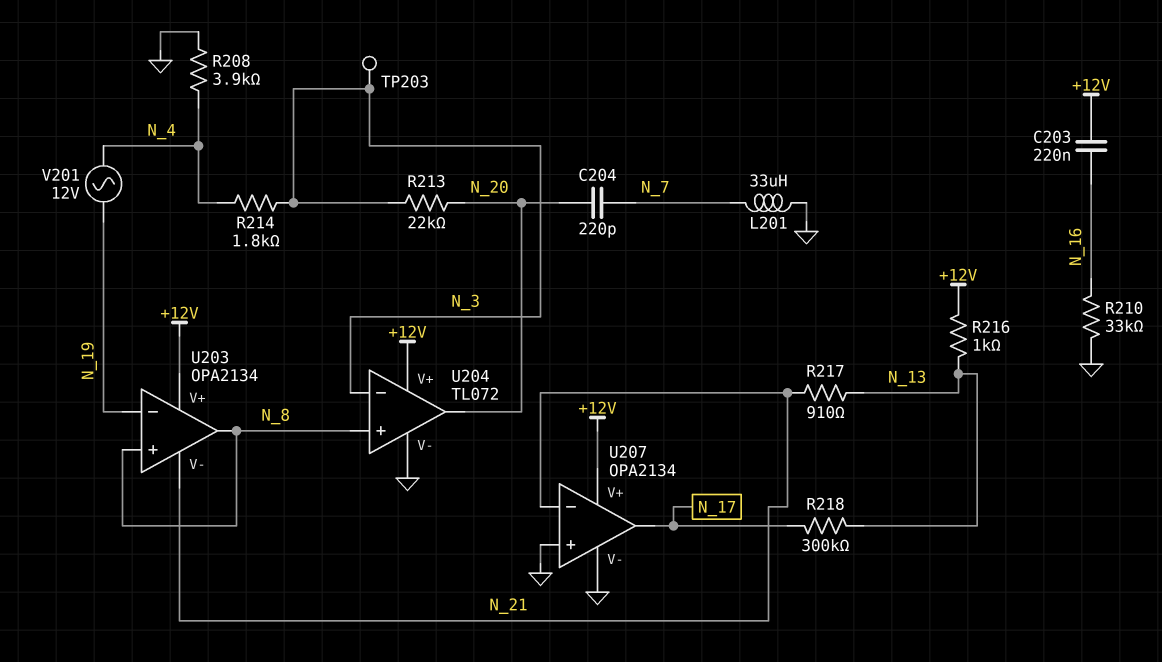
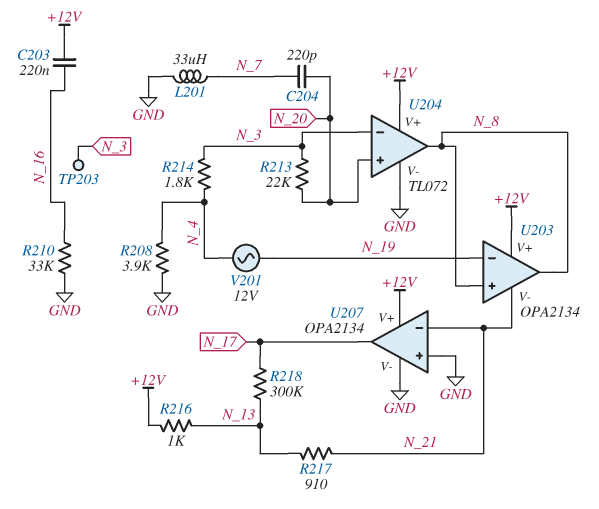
U204 pin in+: N_8 -> N_20
U204 pin out: N_20 -> N_8

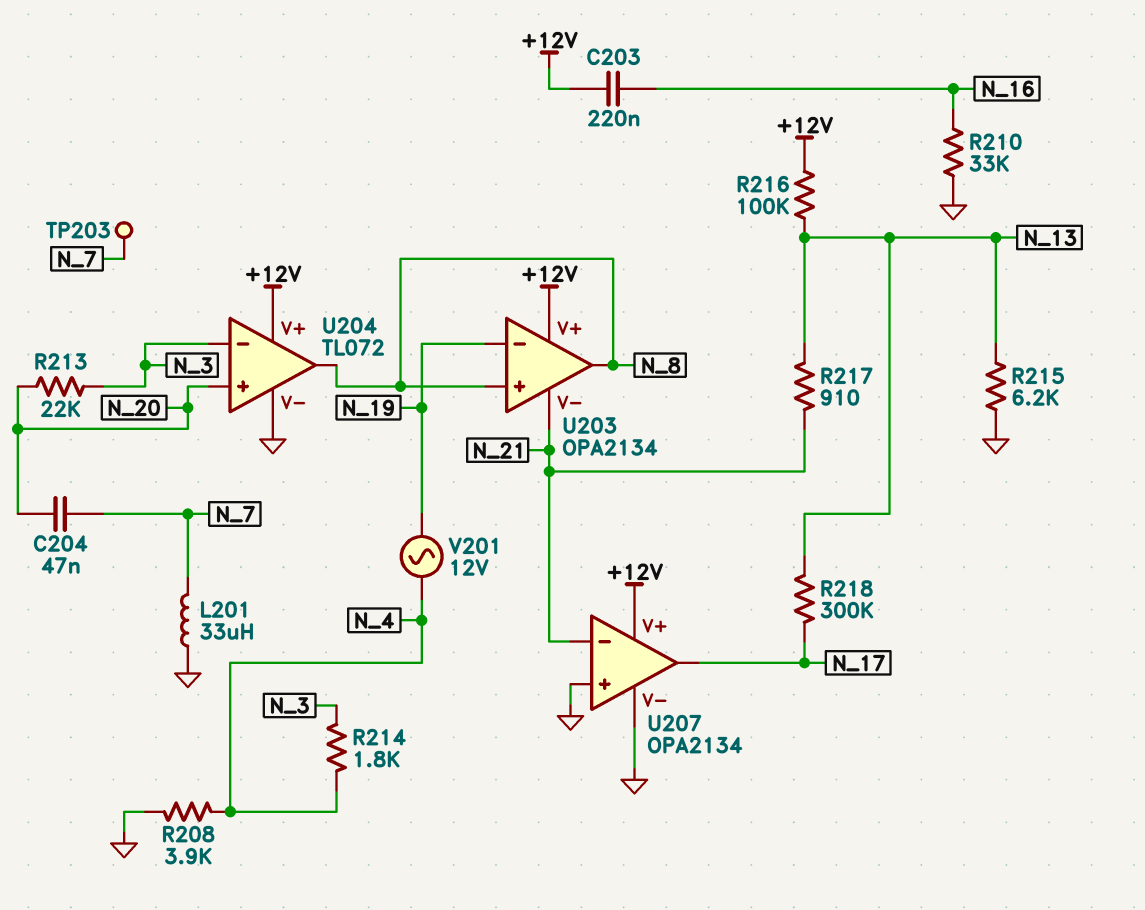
C204: 220pF (N_7, N_20) -> 47nF (N_7, N_20)
R215: none -> 6.2k (GND, N_13)
R216: 1k (+12V, N_13) -> 100k (+12V, N_13)
TP203: test point (N_3) -> test point (N_7)

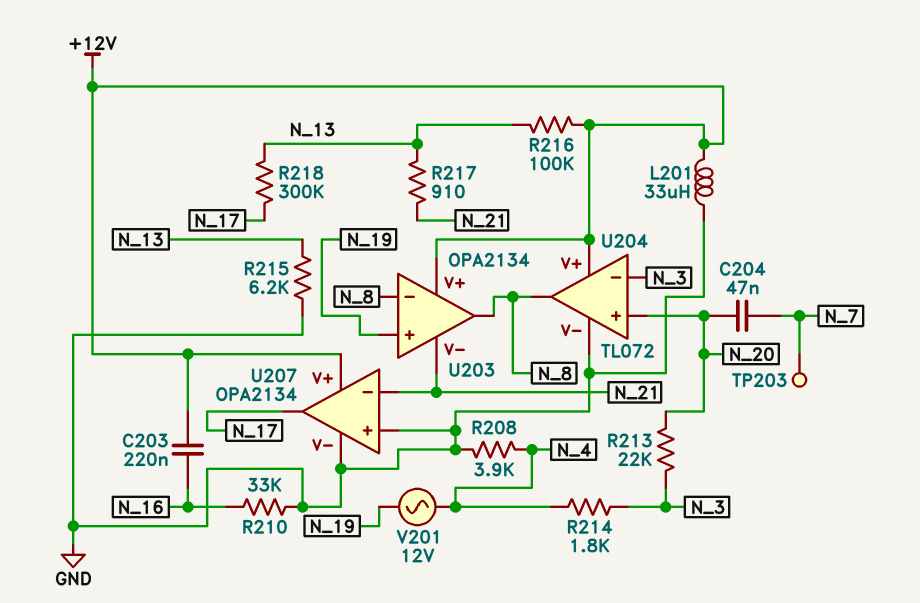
L201: 33uH (GND, N_7) -> 33uH (+12V, GND)
U203 pin in+: N_8 -> N_19
U203 pin in-: N_19 -> N_8

